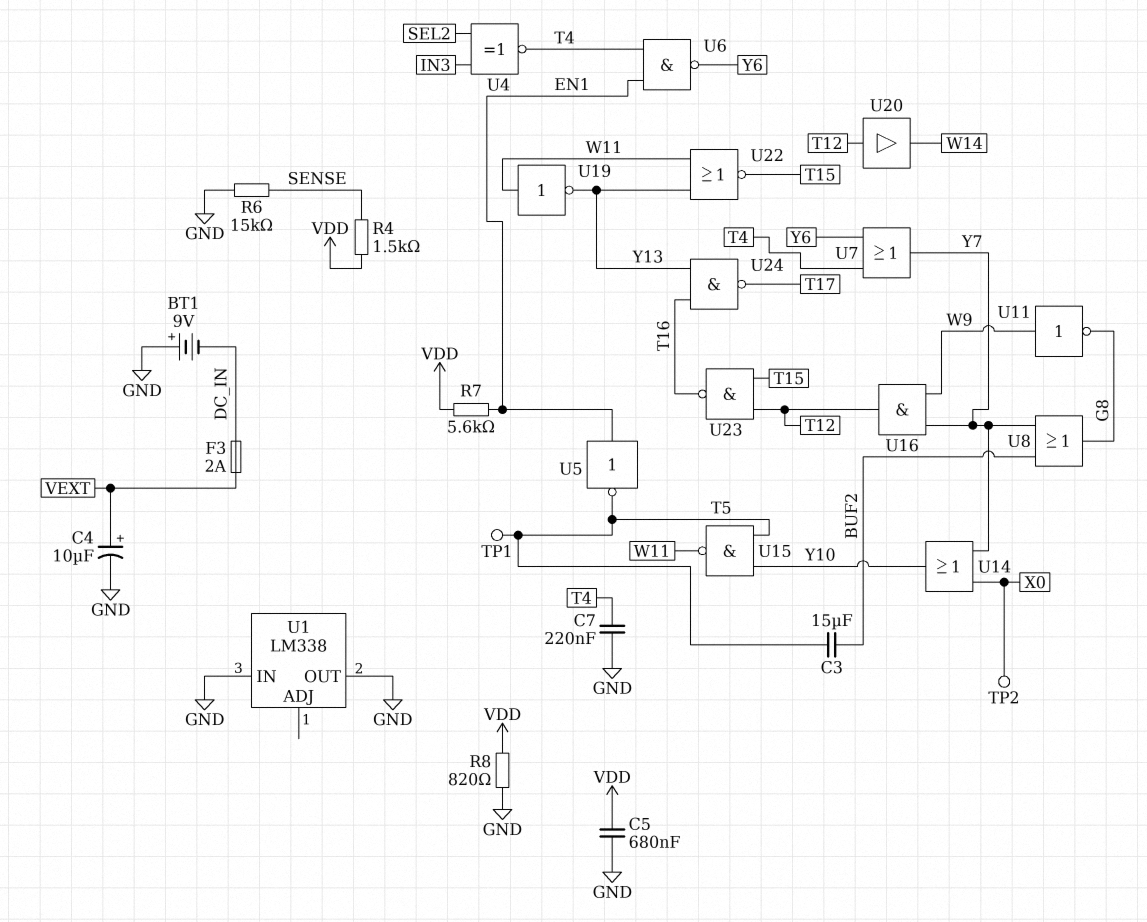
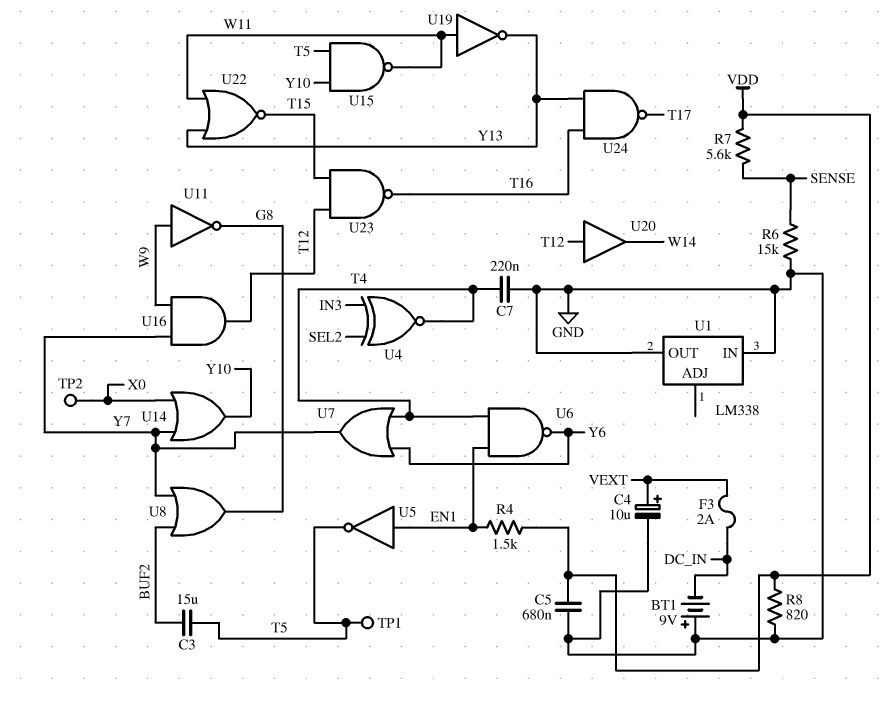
R4: 1.5k (SENSE, VDD) -> 1.5k (EN1, VDD)
R7: 5.6k (EN1, VDD) -> 5.6k (SENSE, VDD)

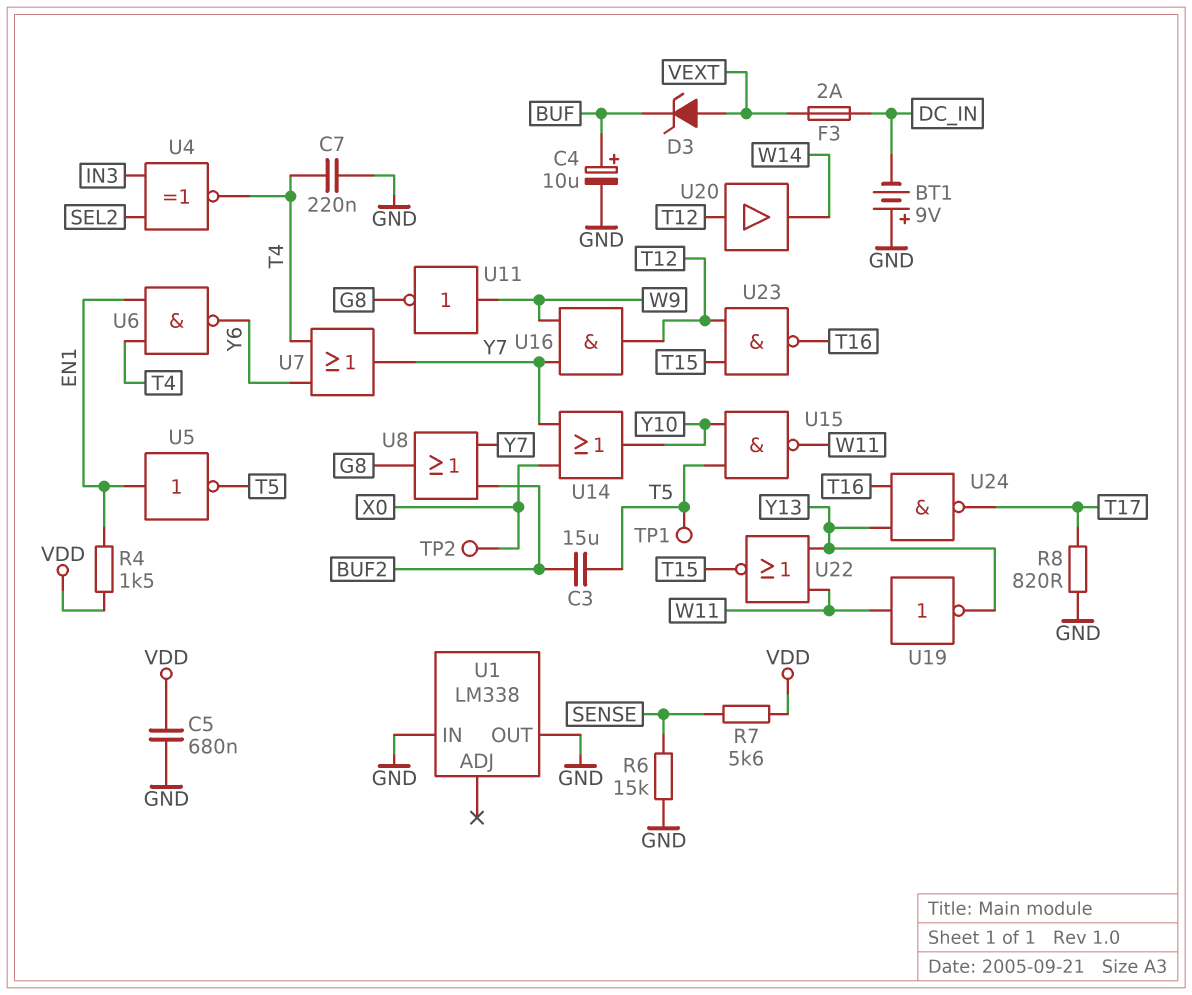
C4: 10uF (plus VEXT, minus GND) -> 10uF (plus BUF, minus GND)
D3: none -> zener (A VEXT, K BUF)
R8: 820 (GND, VDD) -> 820 (GND, T17)

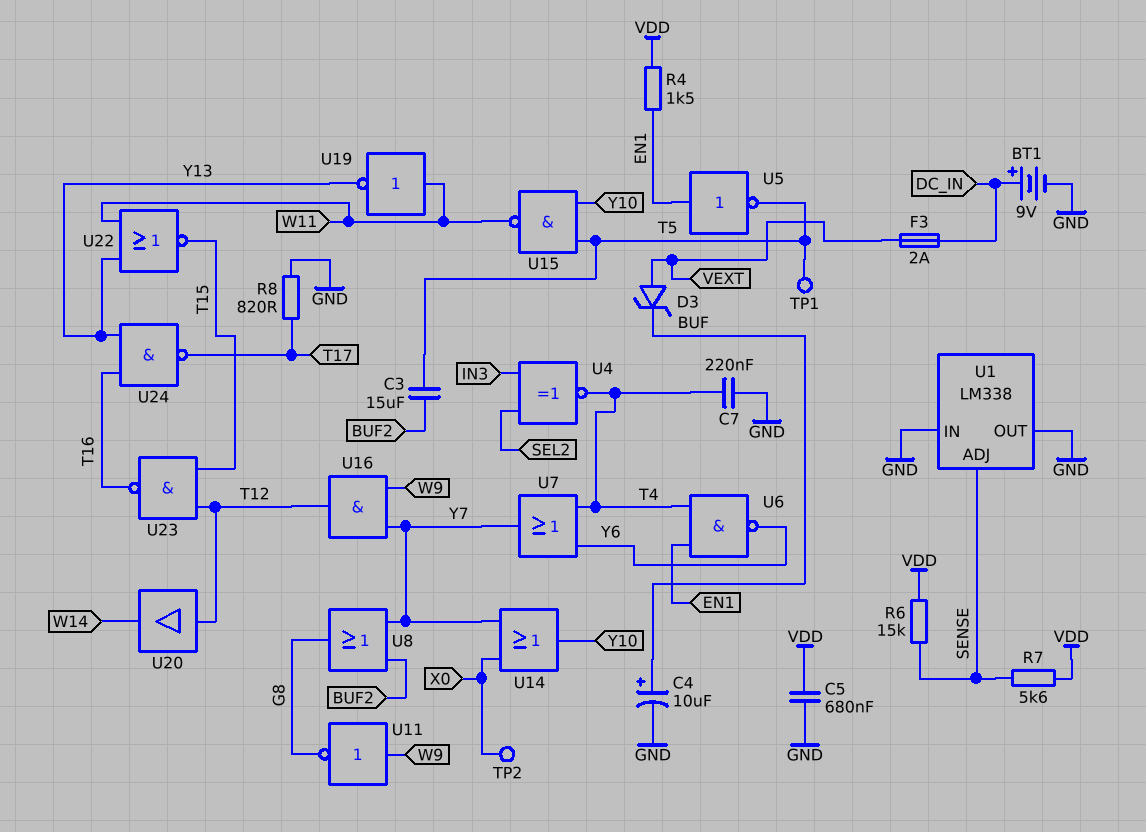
BT1: 9V (plus GND, minus DC_IN) -> 9V (plus DC_IN, minus GND)
R6: 15k (GND, SENSE) -> 15k (SENSE, VDD)
U1 pin ADJ: none -> SENSE

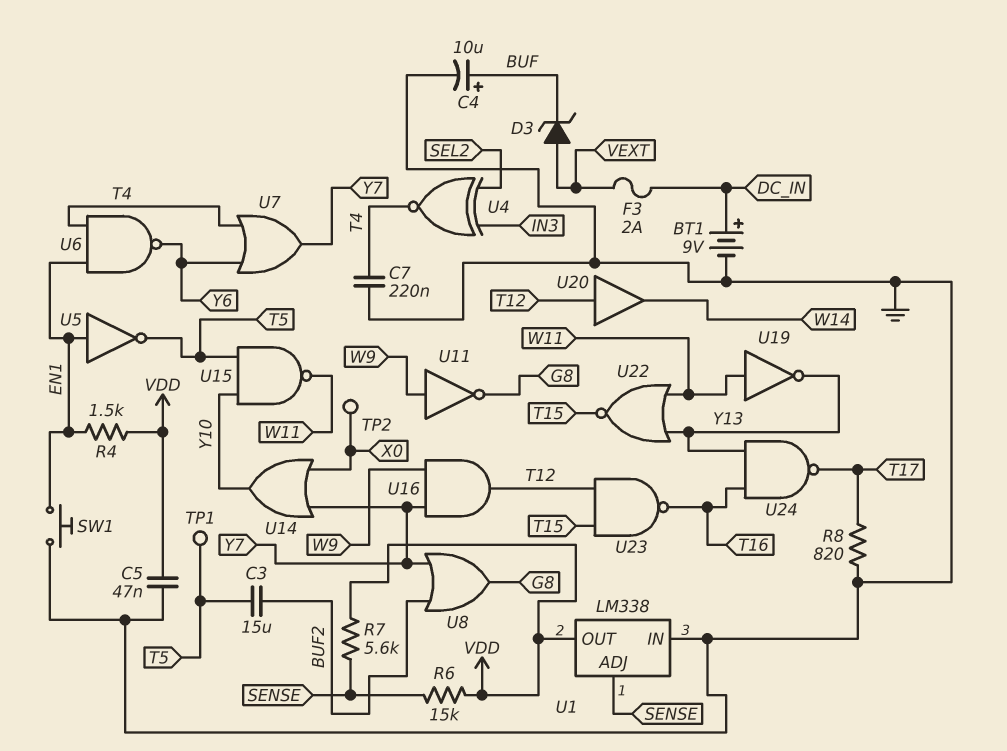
C5: 680nF (GND, VDD) -> 47nF (GND, VDD)
SW1: none -> button (EN1, GND)
U1 pin OUT: GND -> VDD

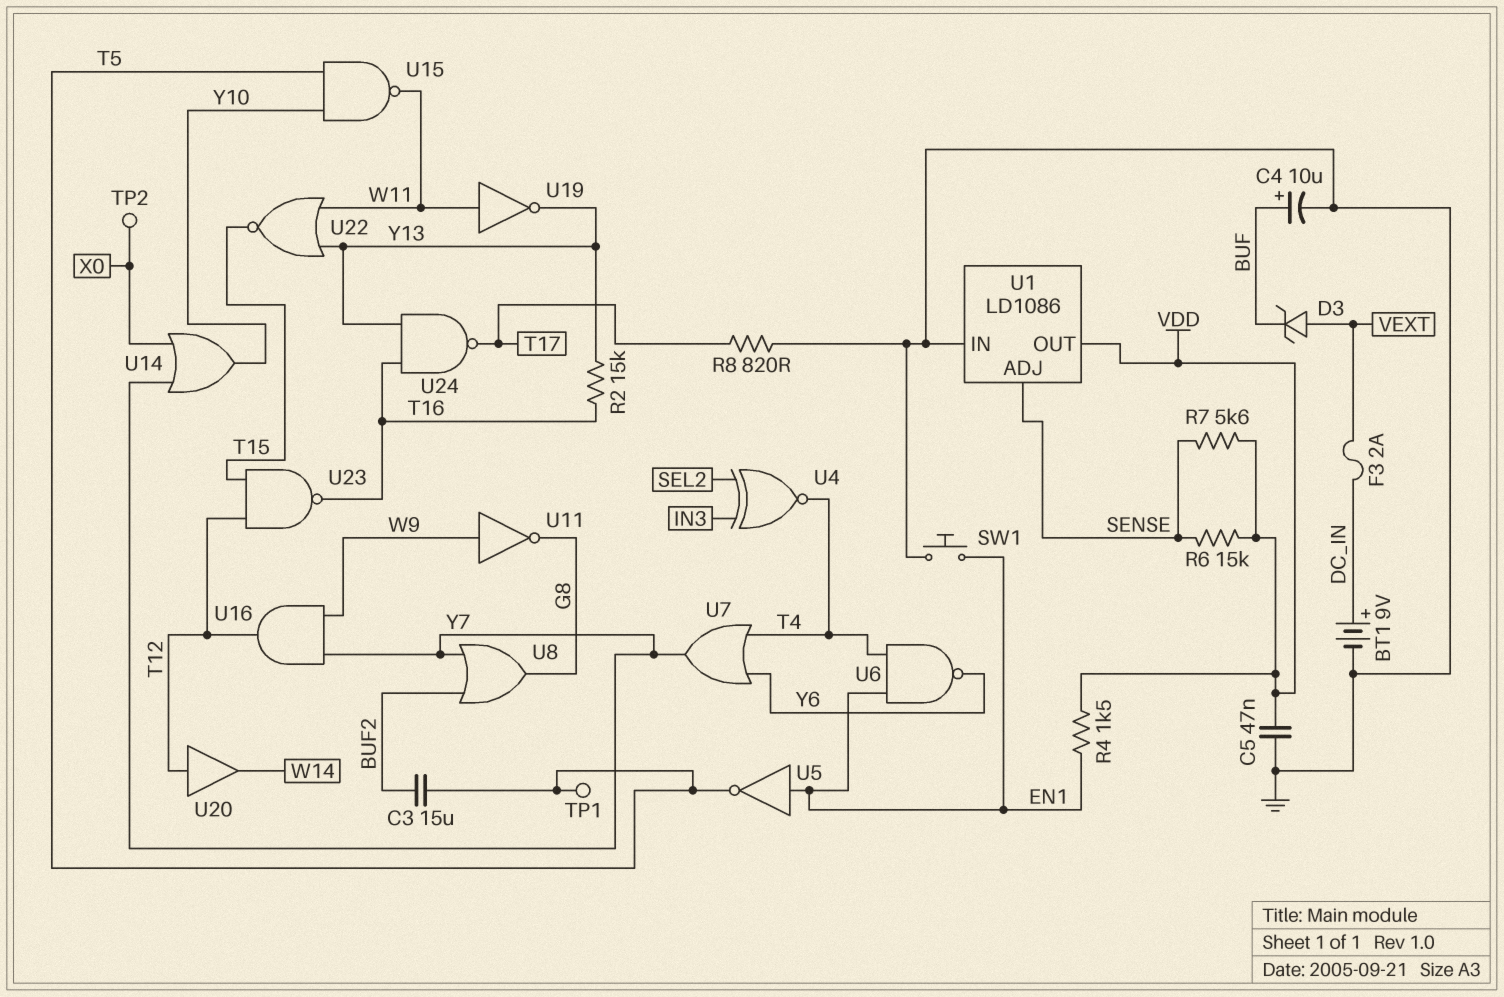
C7: 220nF (GND, T4) -> none
R2: none -> 15k (T16, Y13)
U1: LM338 -> LD1086

